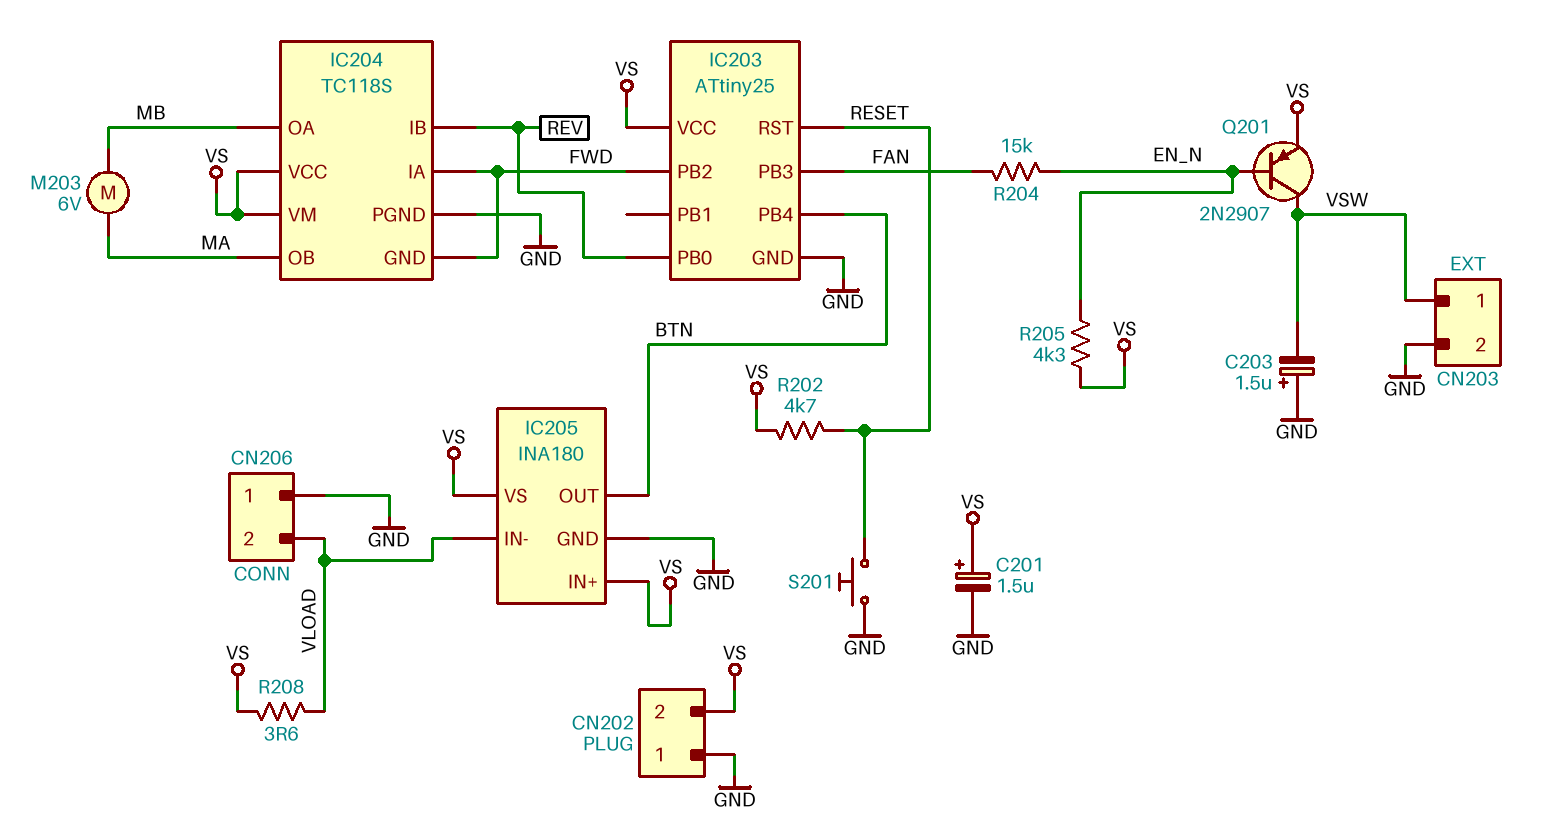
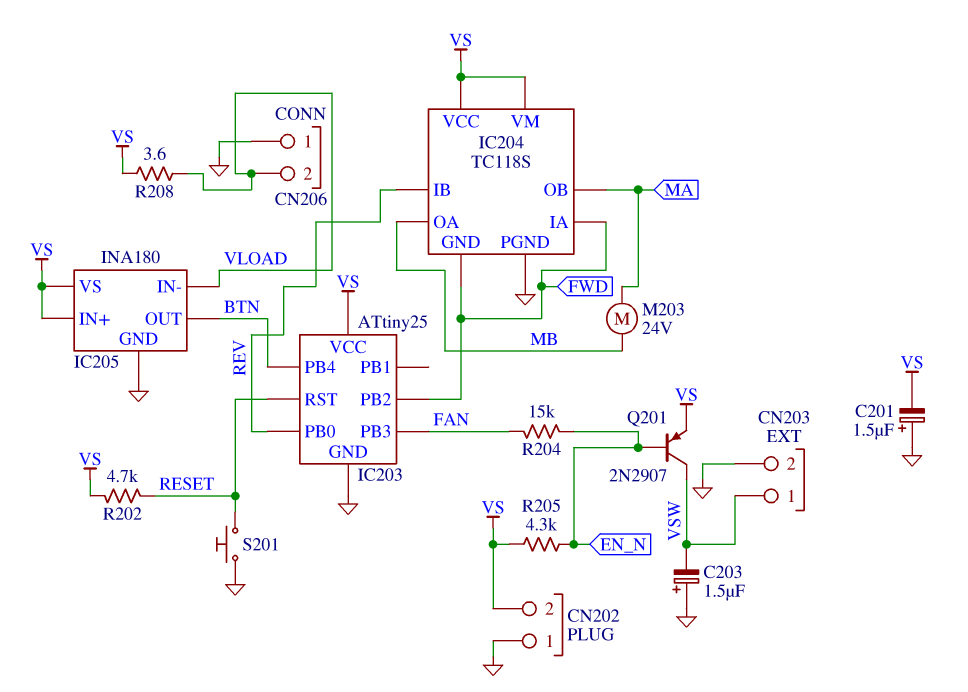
C201: 1.5uF (plus VS, minus GND) -> 1.5uF (plus GND, minus VS)
M203: motor 6V (MA, MB) -> motor 24V (MA, MB)

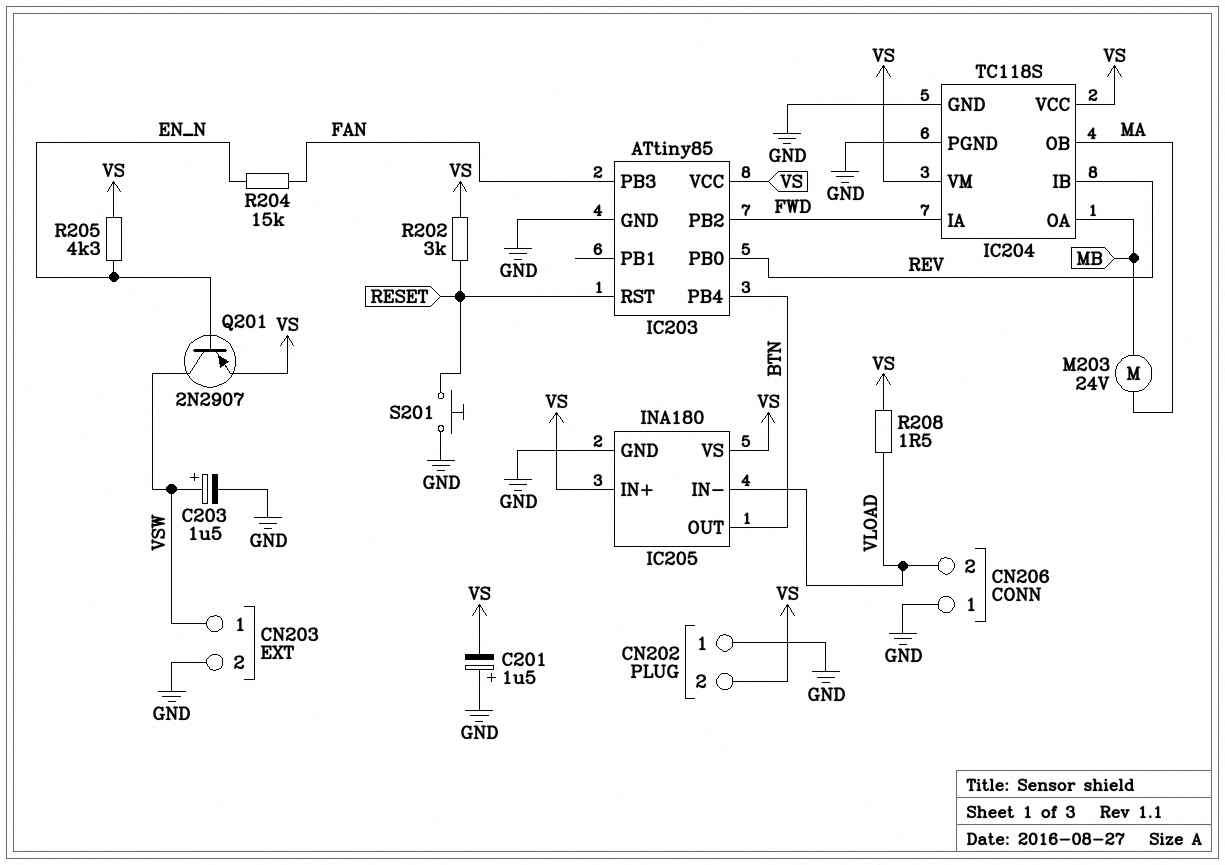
C203: 1.5uF (plus GND, minus VSW) -> 1.5uF (plus VSW, minus GND)
IC203: ATtiny25 -> ATtiny85
IC204 pin GND: FWD -> GND
R202: 4.7k (RESET, VS) -> 3k (RESET, VS)
R208: 3.6 (VLOAD, VS) -> 1.5 (VLOAD, VS)

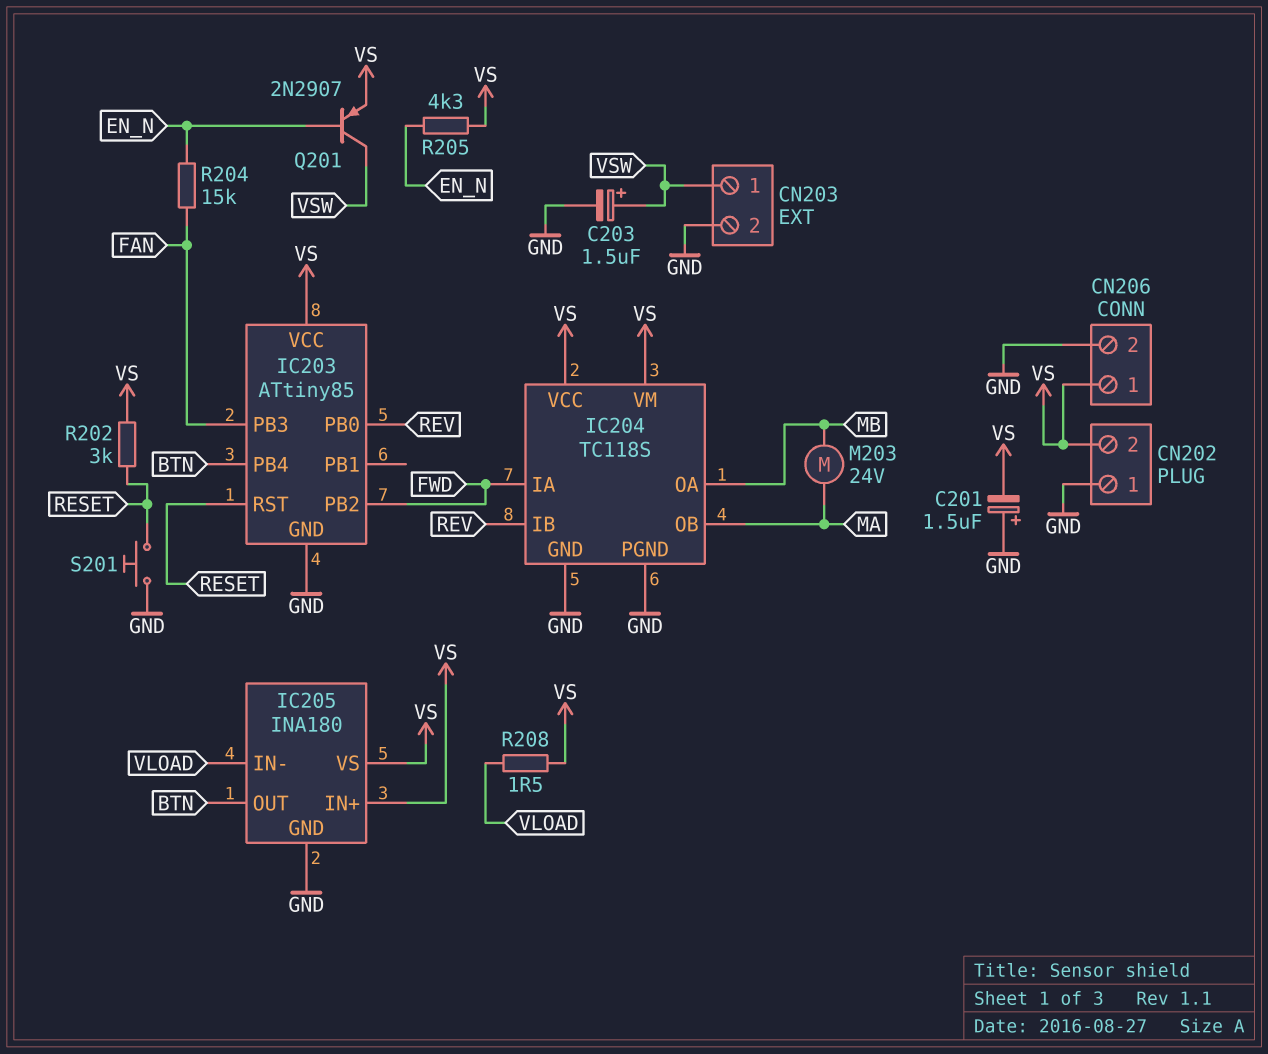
CN206 pin 1: GND -> VS
CN206 pin 2: VLOAD -> GND

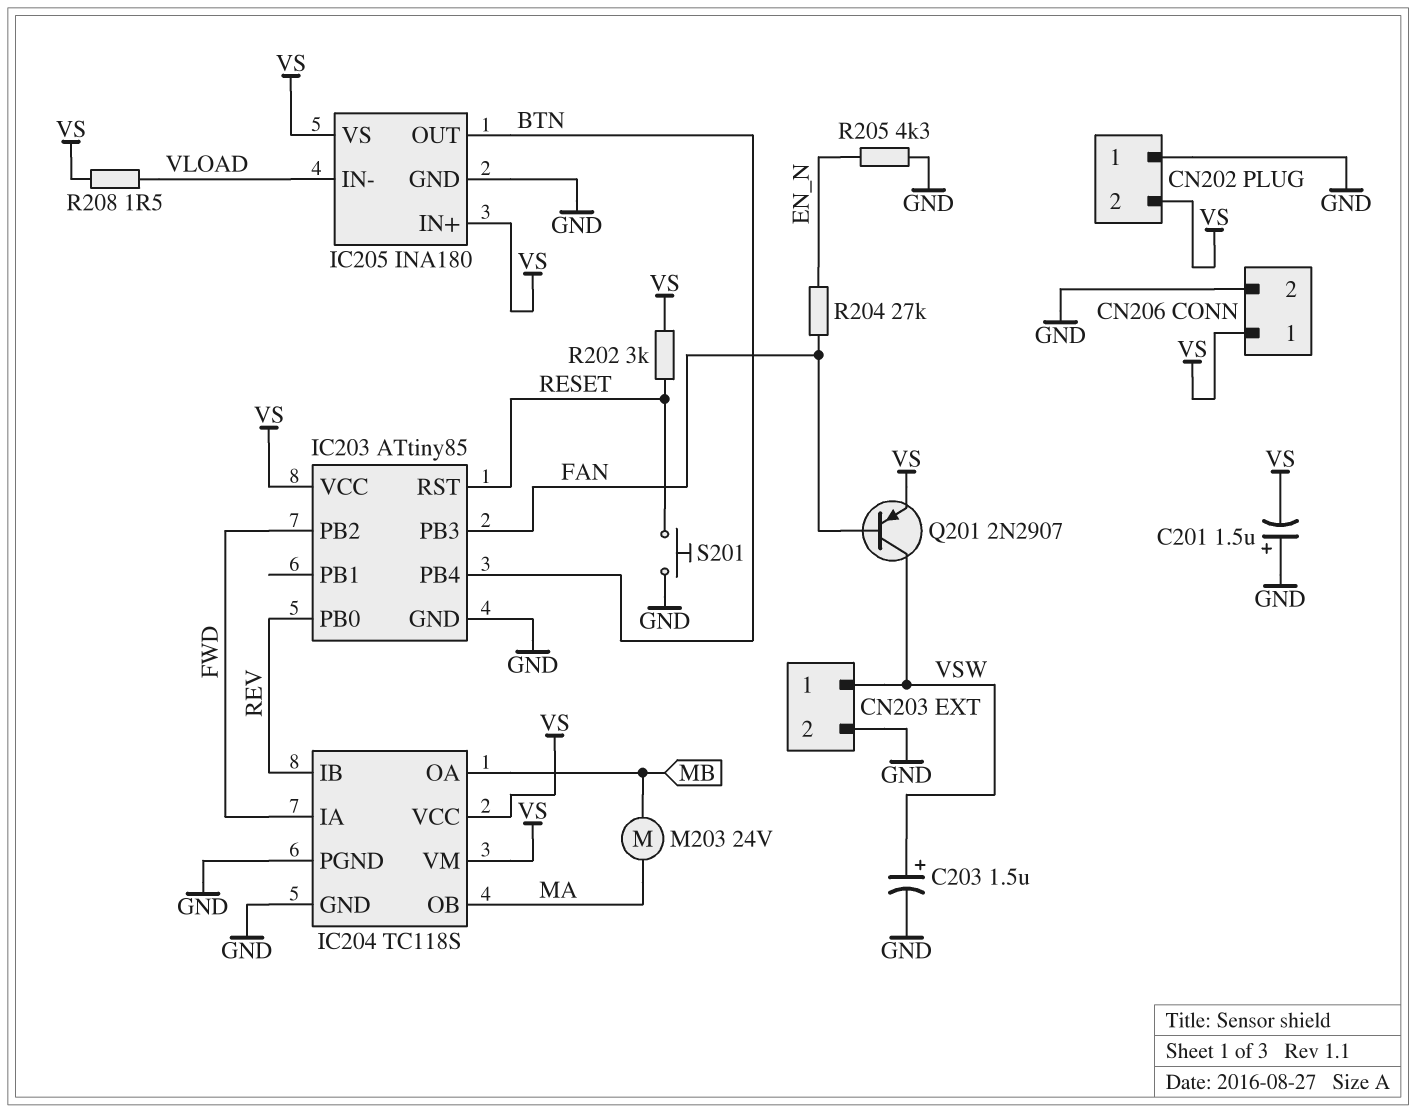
Q201: PNP 2N2907 (B EN_N, C VSW, E VS) -> PNP 2N2907 (B FAN, C VSW, E VS)
R204: 15k (EN_N, FAN) -> 27k (EN_N, FAN)
R205: 4.3k (EN_N, VS) -> 4.3k (EN_N, GND)

